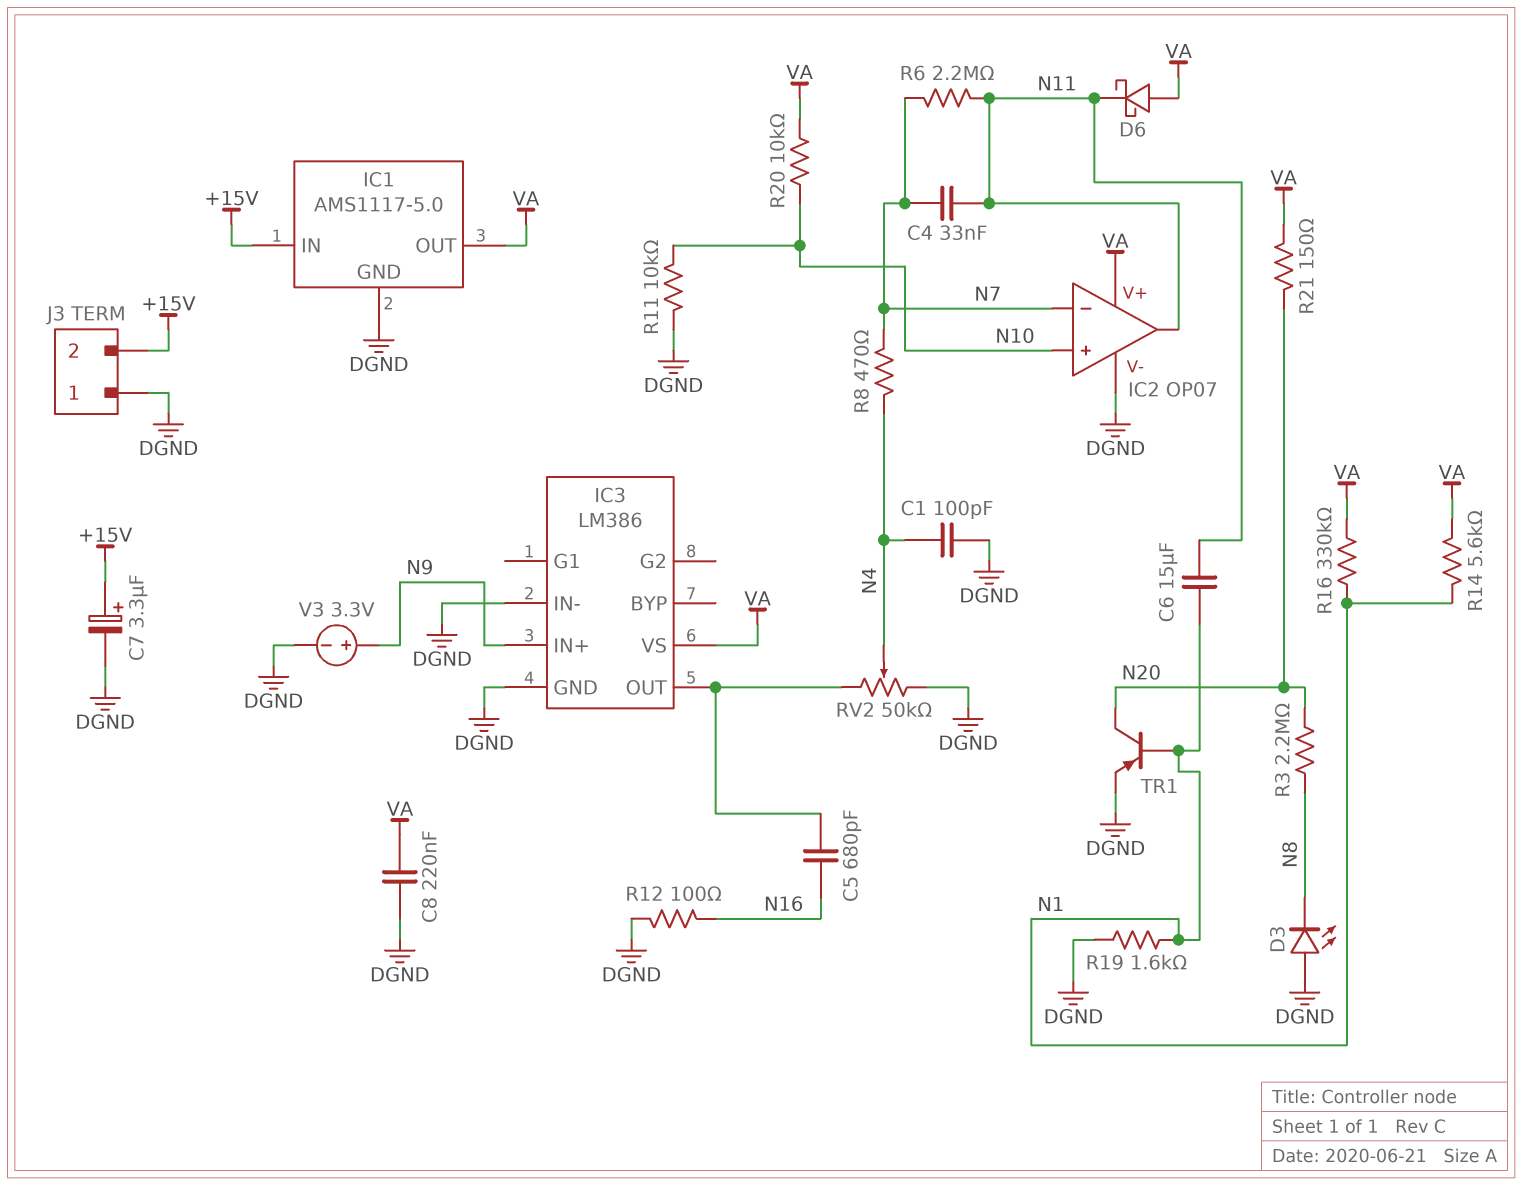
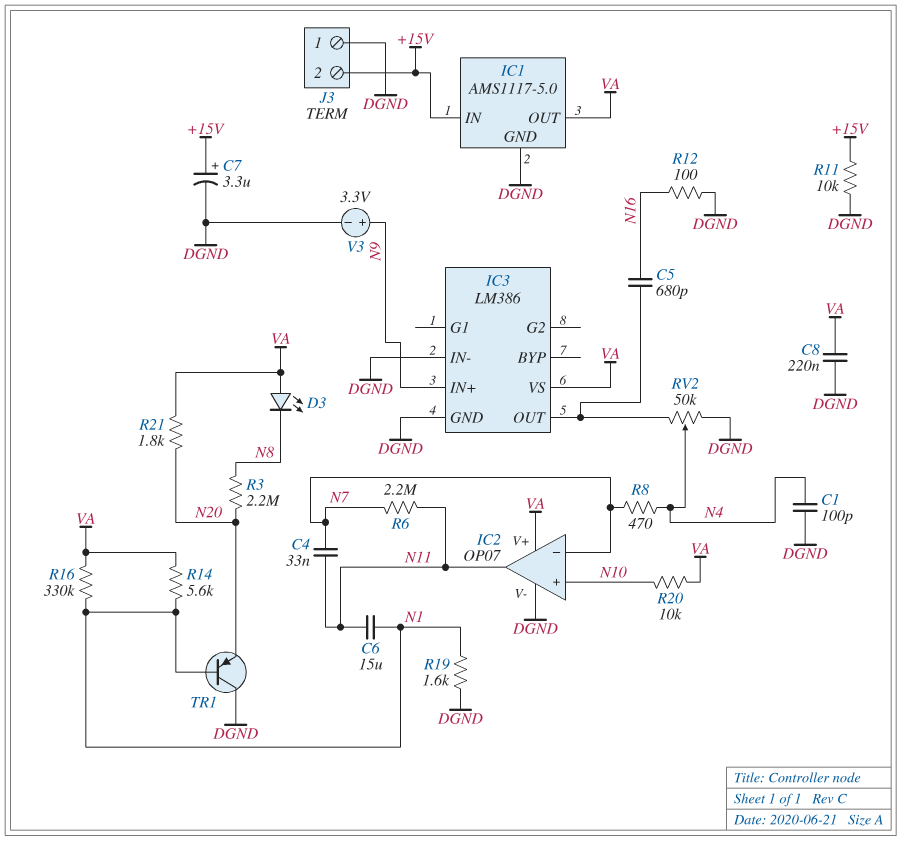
D3: LED (A DGND, K N8) -> LED (A VA, K N8)
D6: schottky (A VA, K N11) -> none
R11: 10k (DGND, N10) -> 10k (+15V, DGND)
R21: 150 (N20, VA) -> 1.8k (N20, VA)
TR1: PNP (B N1, C N20, E DGND) -> PNP (B N1, C DGND, E N20)

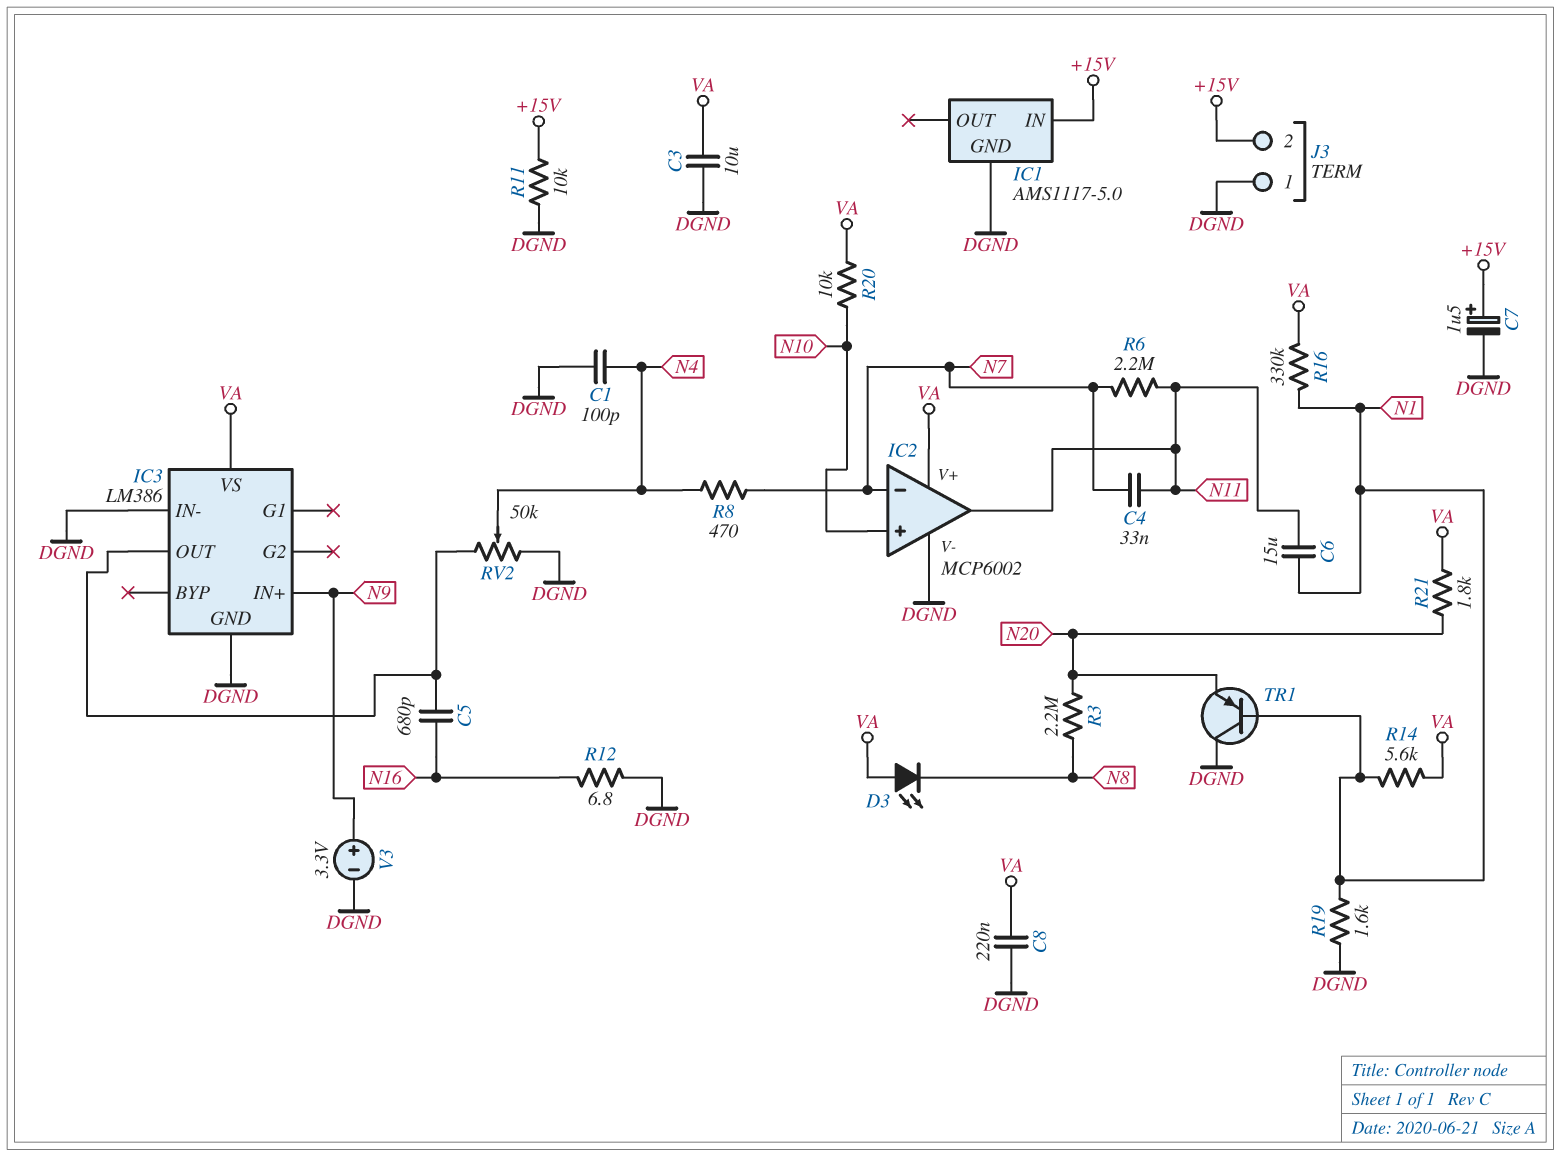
C3: none -> 10uF (DGND, VA)
C7: 3.3uF (plus +15V, minus DGND) -> 1.5uF (plus +15V, minus DGND)
IC1 pin OUT: VA -> none
IC2: OP07 -> MCP6002
R12: 100 (DGND, N16) -> 6.8 (DGND, N16)

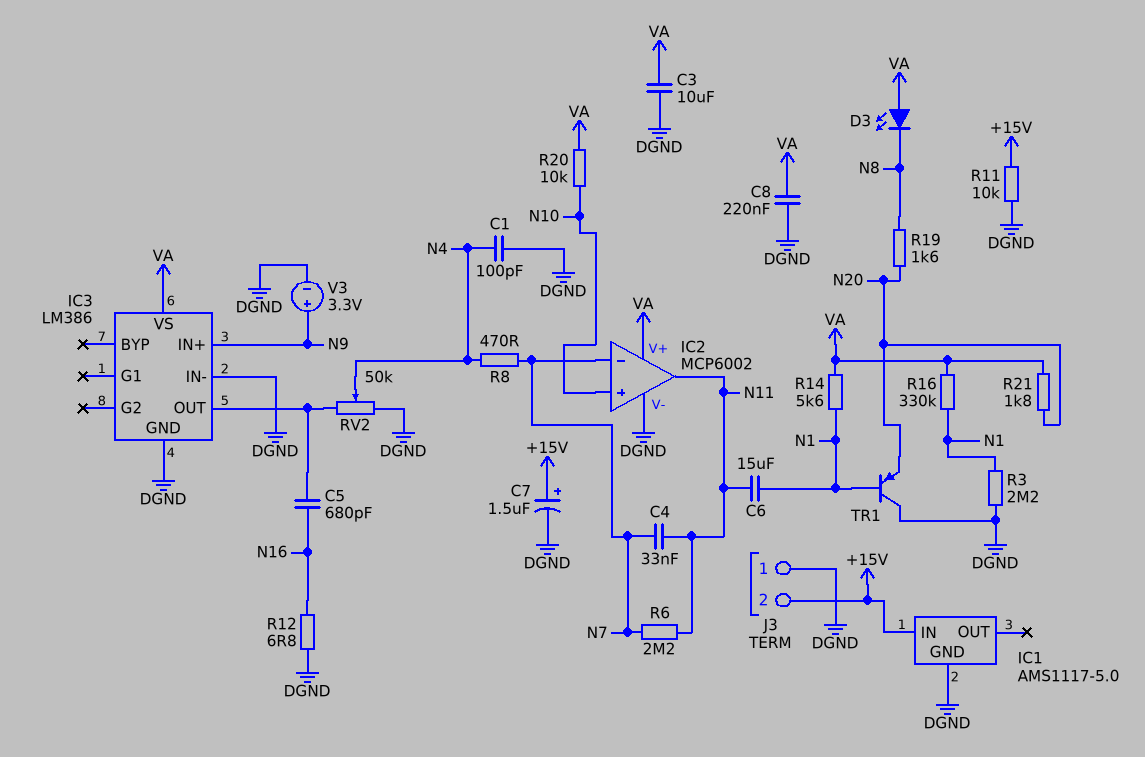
R3: 2.2M (N8, N20) -> 2.2M (DGND, N1)
R19: 1.6k (DGND, N1) -> 1.6k (N8, N20)

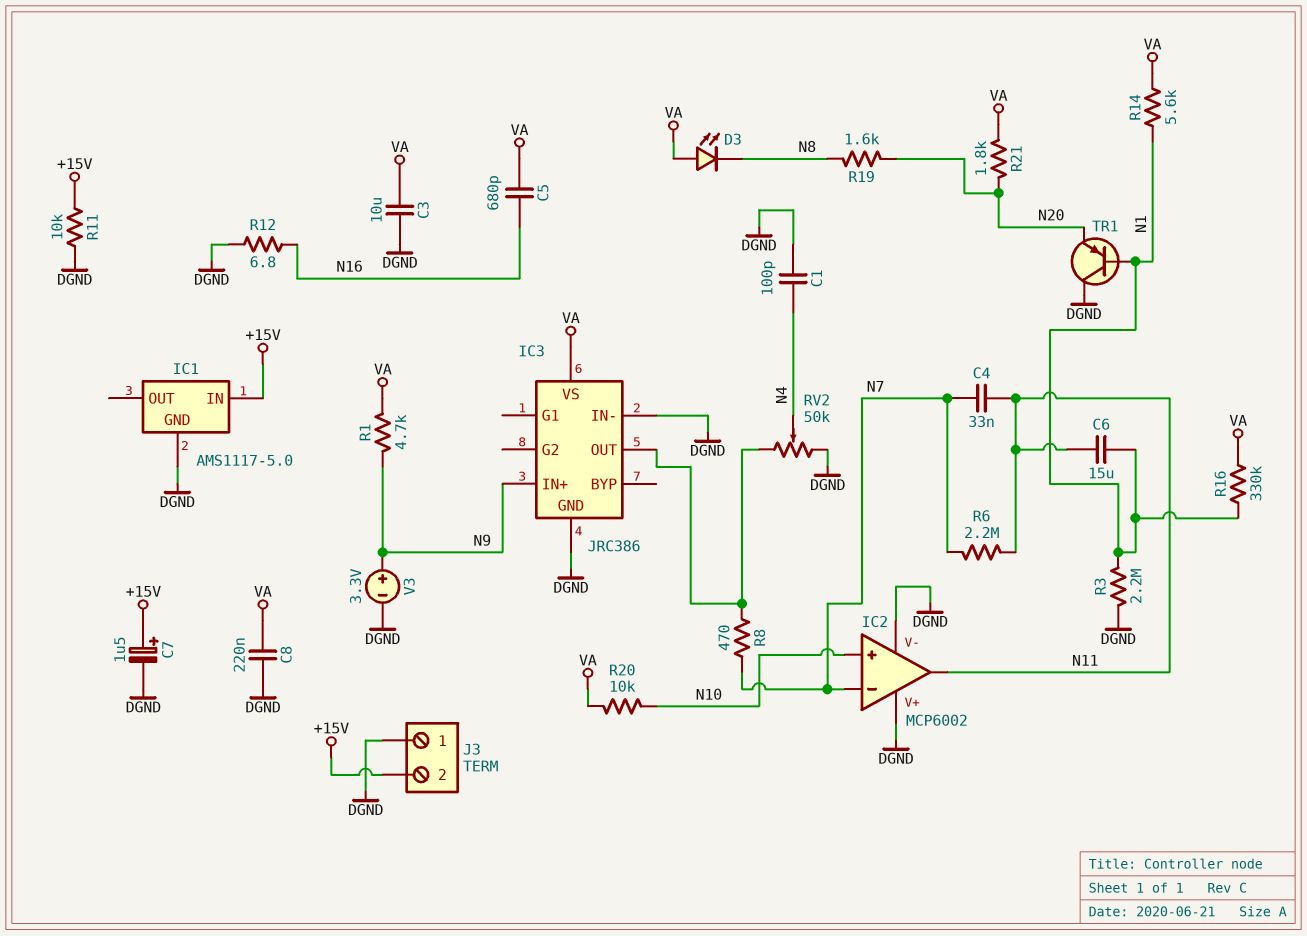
C5: 680pF (IC3/OUT, N16) -> 680pF (N16, VA)
IC2 pin V+: VA -> DGND
IC3: LM386 -> JRC386
R1: none -> 4.7k (N9, VA)
R8: 470 (N4, N7) -> 470 (IC3/OUT, N7)

